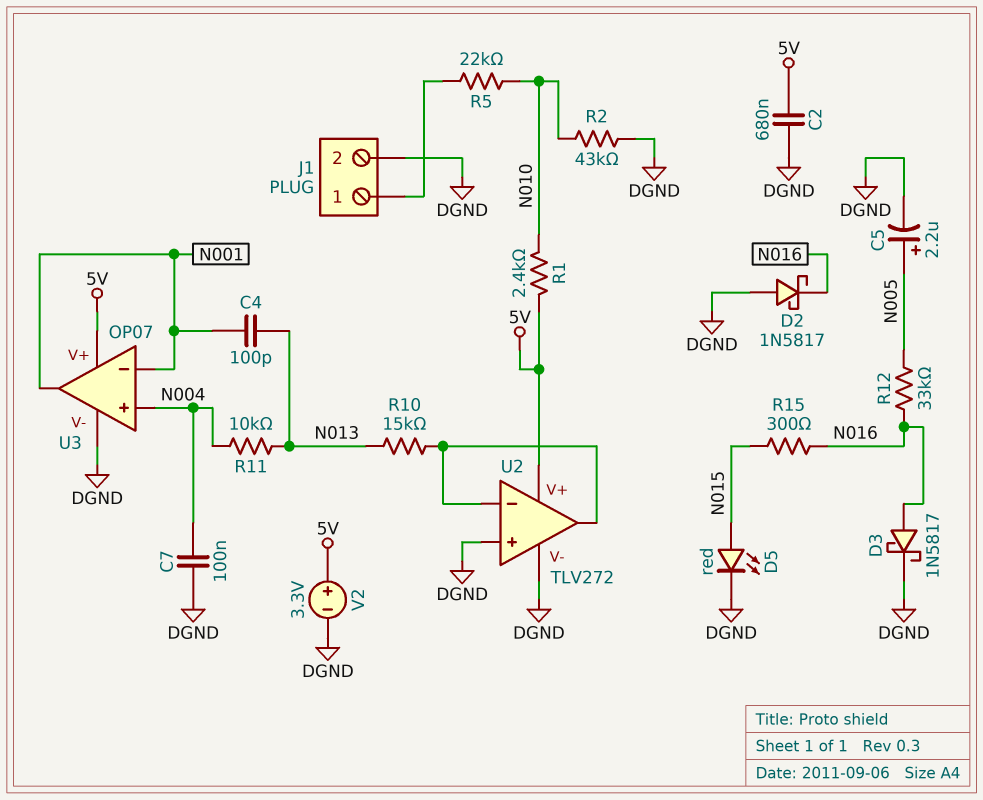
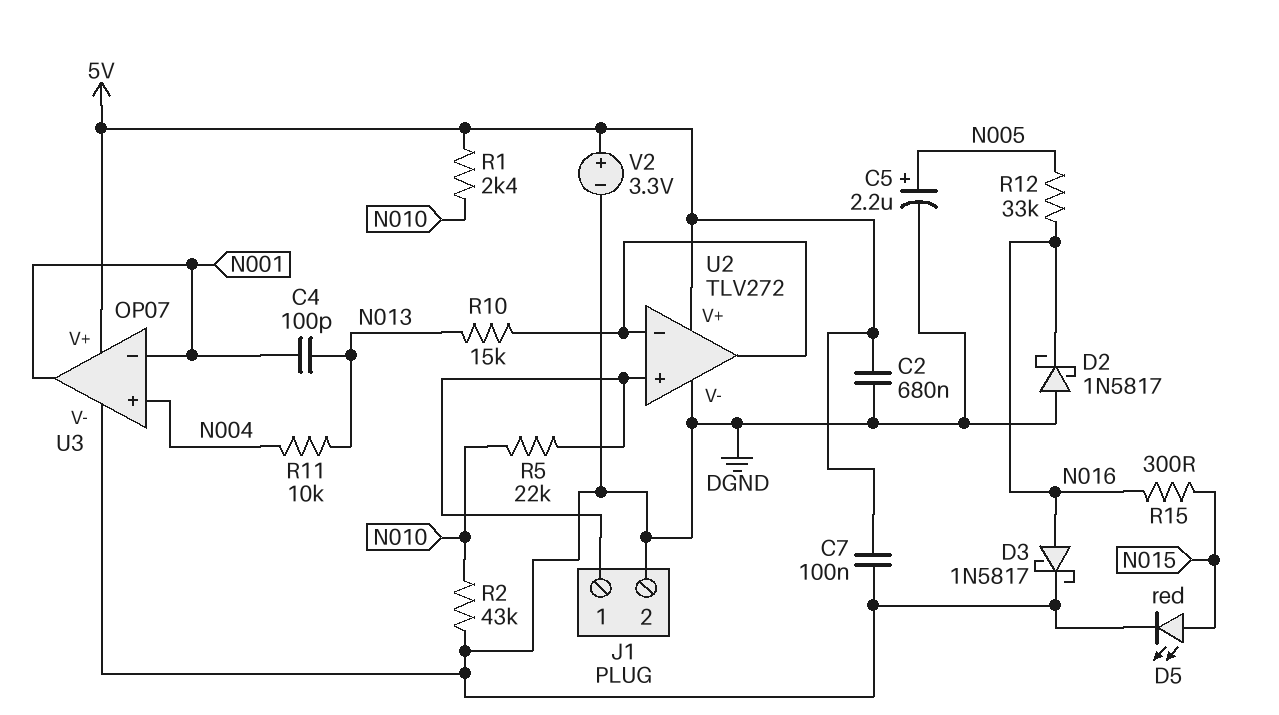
C7: 100nF (DGND, N004) -> 100nF (5V, DGND)
U2 pin in+: DGND -> J1/1

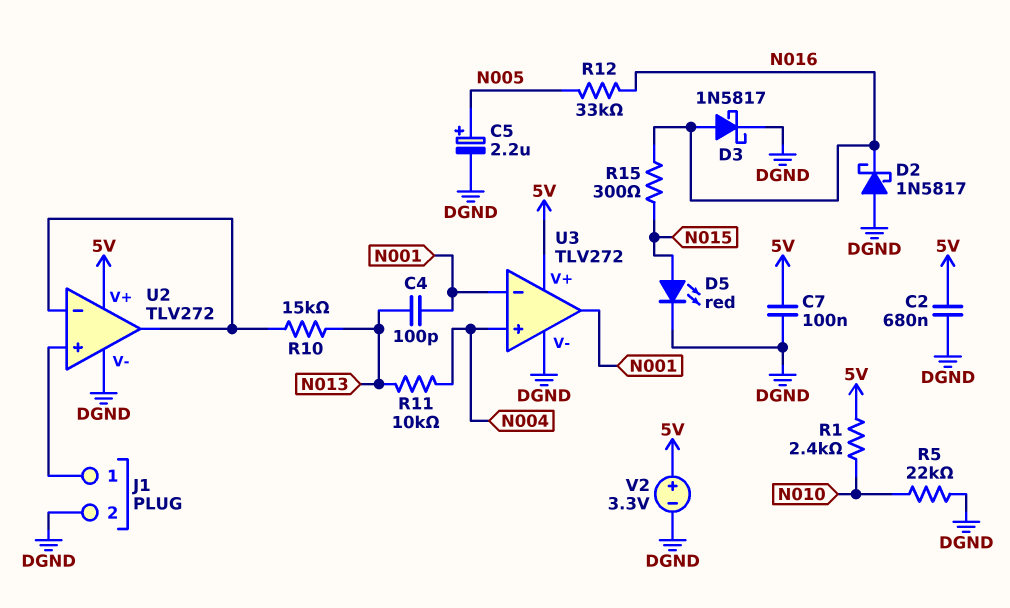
R2: 43k (DGND, N010) -> none
R5: 22k (J1/1, N010) -> 22k (DGND, N010)
U3: OP07 -> TLV272

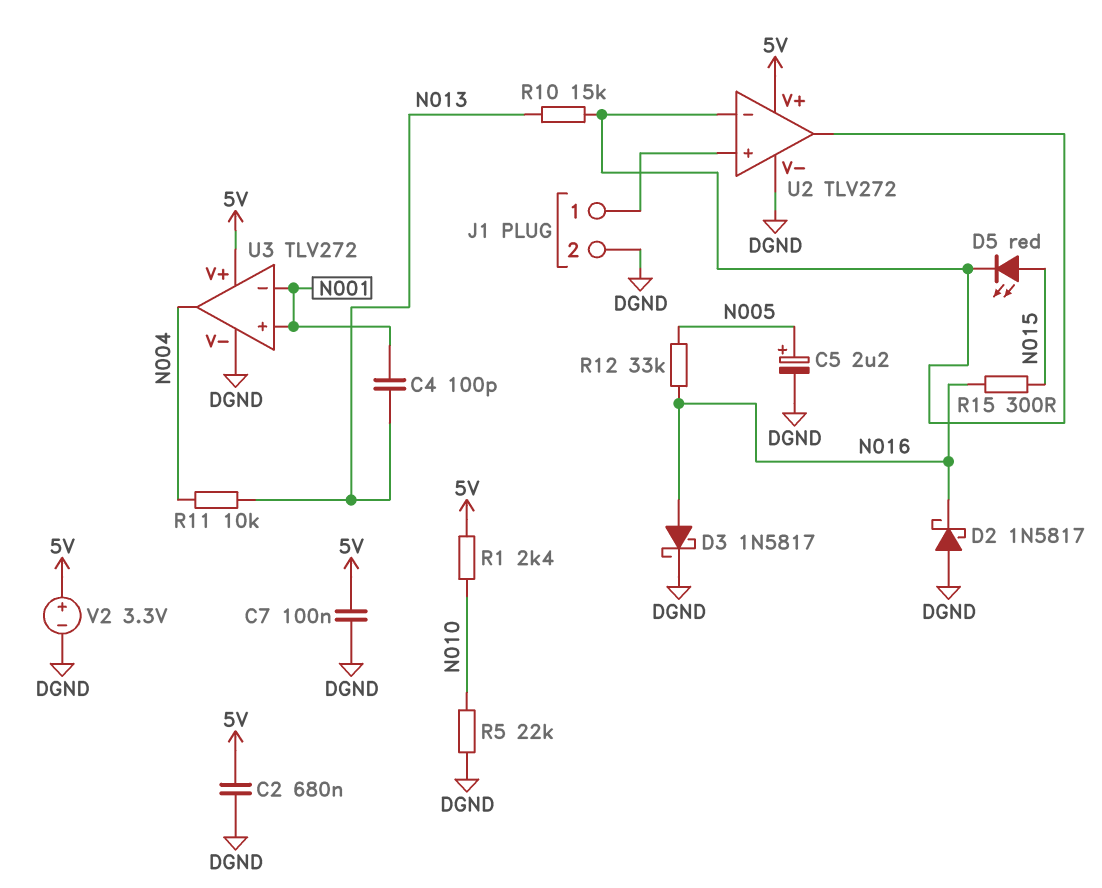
D5: LED red (A N015, K DGND) -> LED red (A N015, K U2/in-)
U3 pin in+: N004 -> N001
U3 pin out: N001 -> N004

